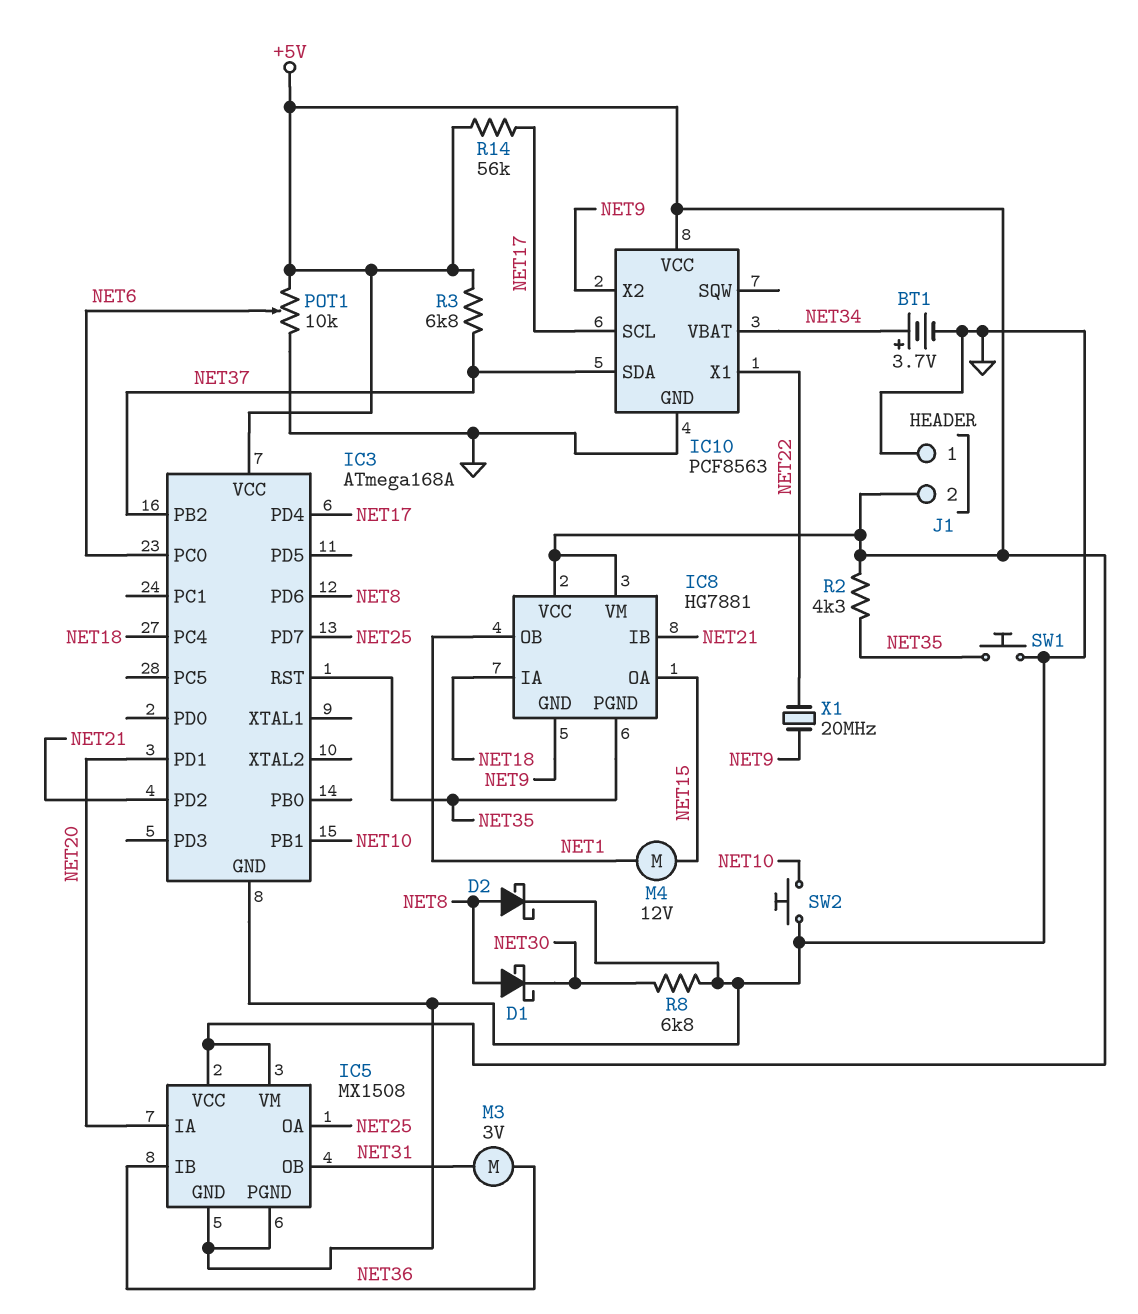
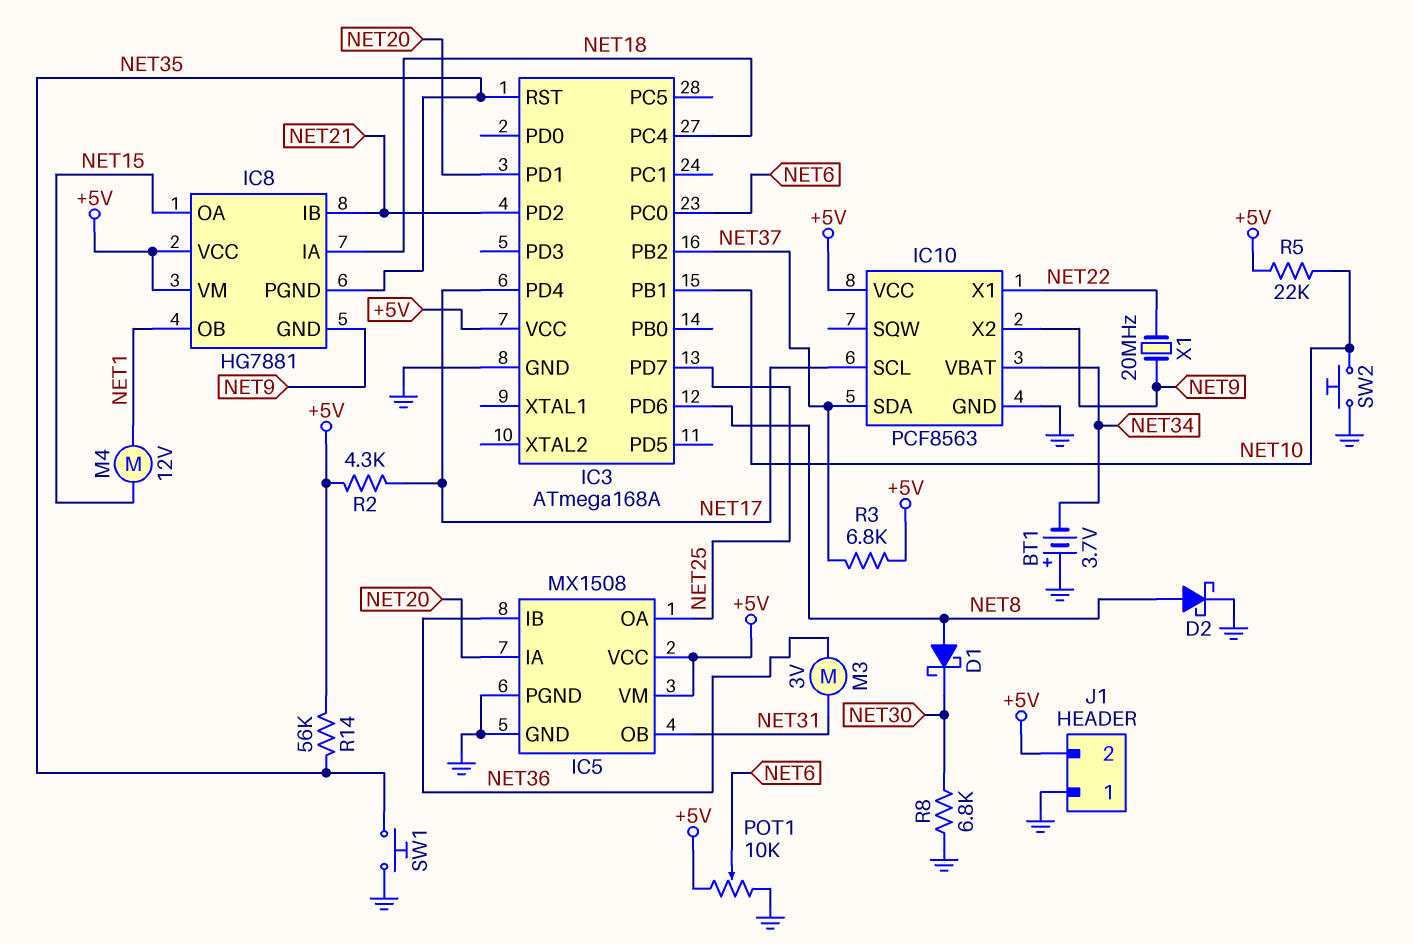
BT1: 3.7V (plus NET34, minus GND) -> 3.7V (plus GND, minus NET34)
R2: 4.3k (+5V, NET35) -> 4.3k (+5V, NET17)
R5: none -> 22k (+5V, NET10)
R14: 56k (+5V, NET17) -> 56k (+5V, NET35)

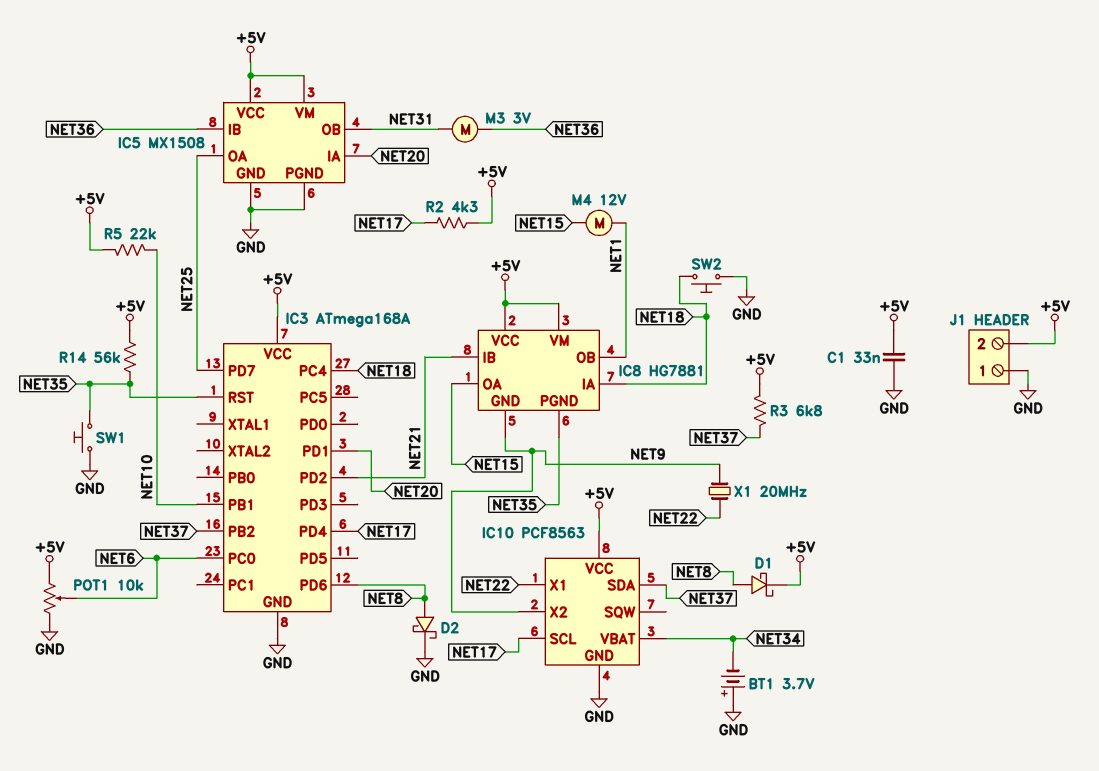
C1: none -> 33nF (+5V, GND)
D1: schottky (A NET8, K NET30) -> schottky (A NET8, K +5V)
R8: 6.8k (GND, NET30) -> none
SW2: button (GND, NET10) -> button (GND, NET18)

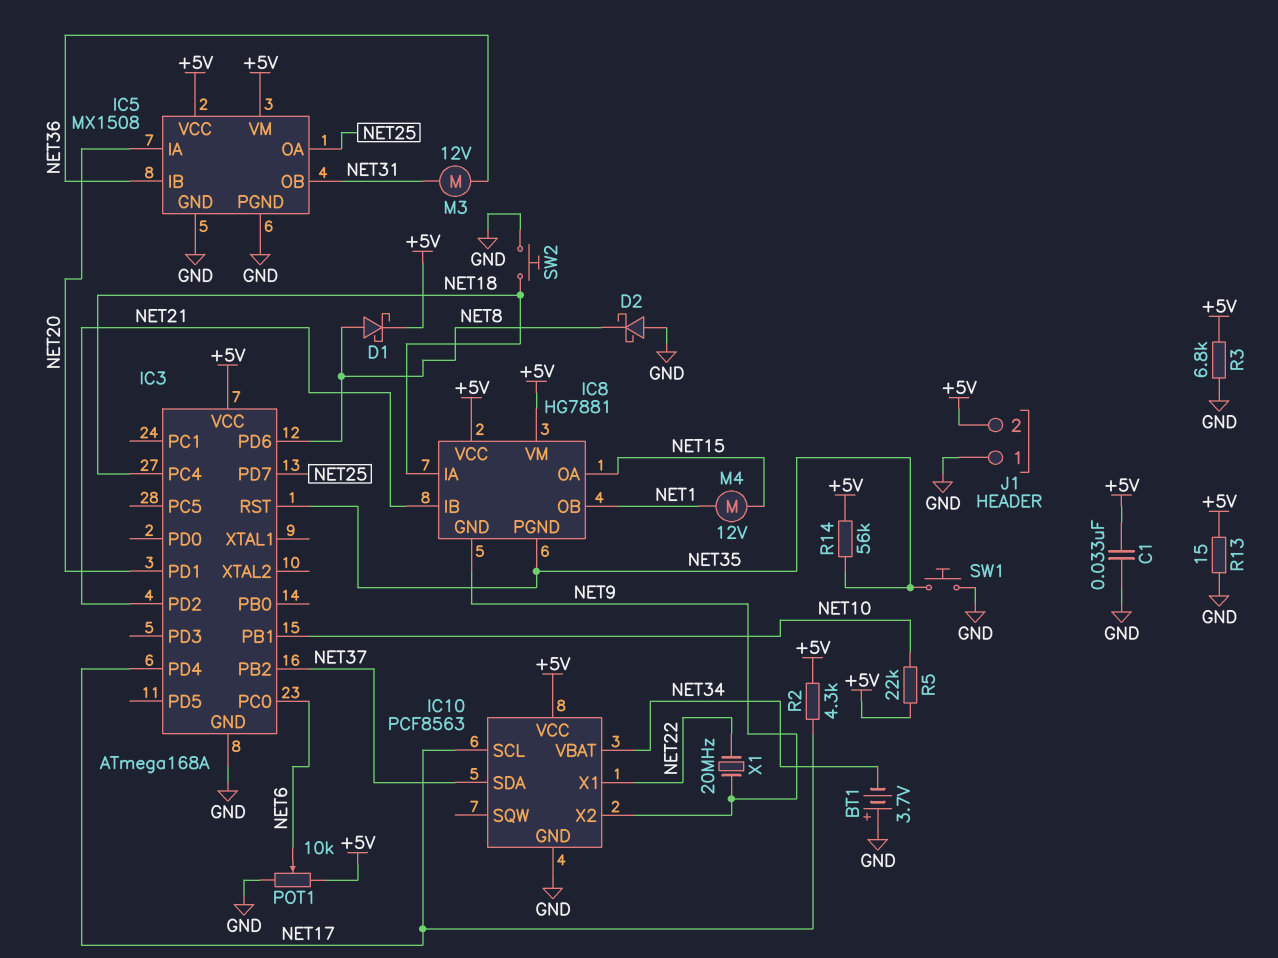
D2: schottky (A NET8, K GND) -> schottky (A GND, K NET8)
M3: motor 3V (NET31, NET36) -> motor 12V (NET31, NET36)
R3: 6.8k (+5V, NET37) -> 6.8k (+5V, GND)
R13: none -> 15 (+5V, GND)

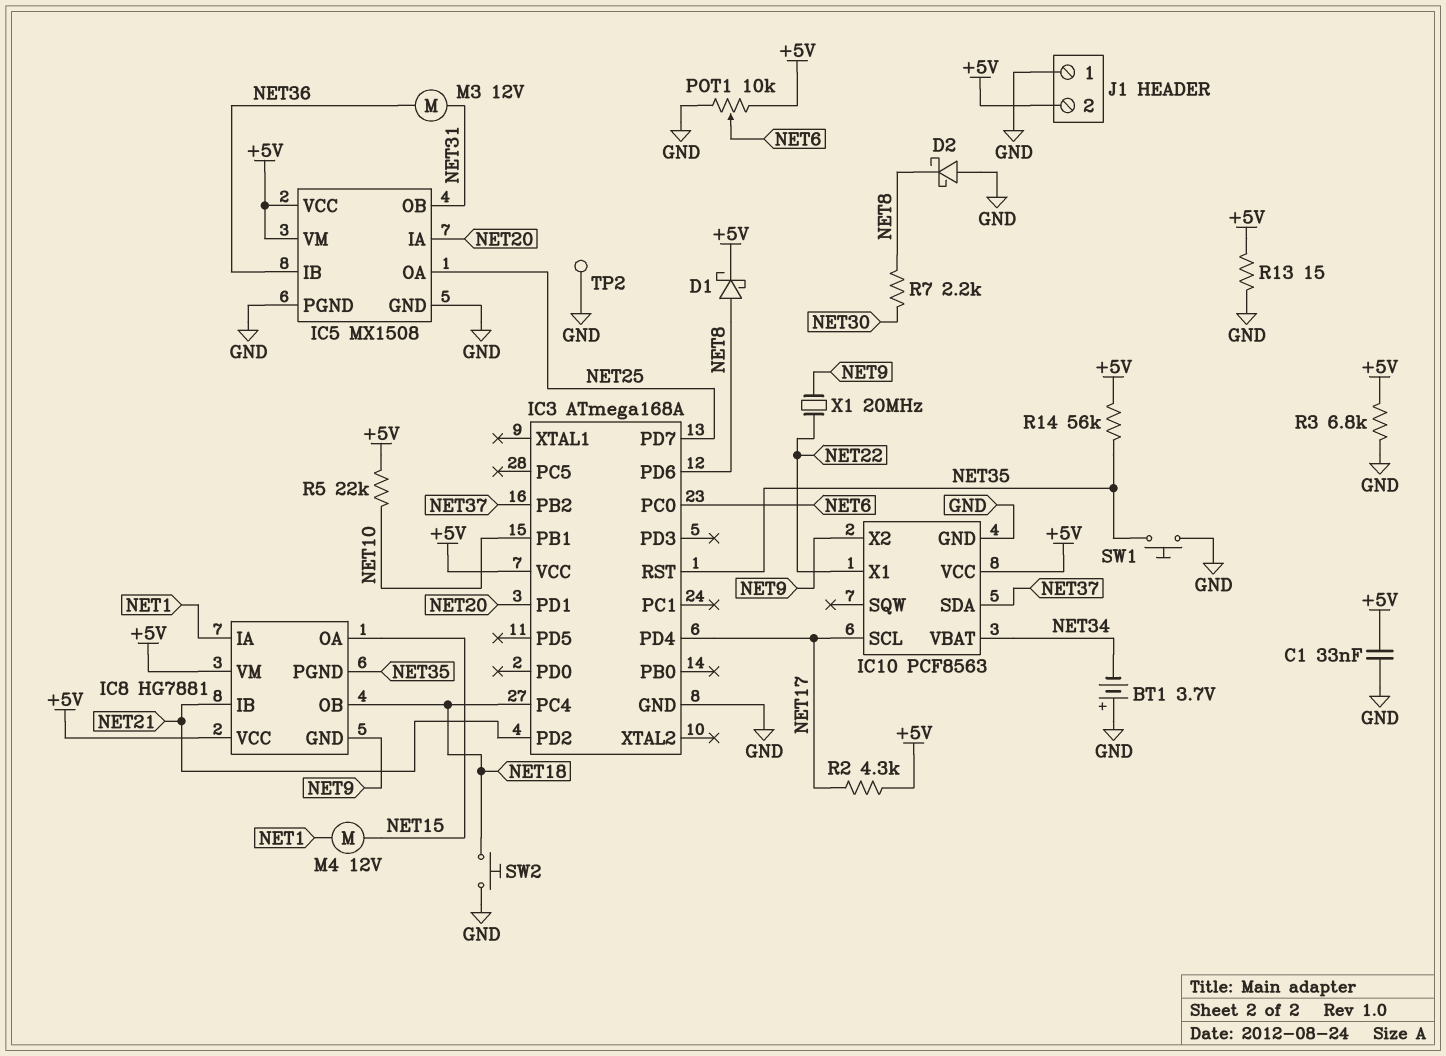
IC8 pin IA: NET18 -> NET1
IC8 pin OB: NET1 -> NET18
R7: none -> 2.2k (NET8, NET30)
TP2: none -> test point (GND)

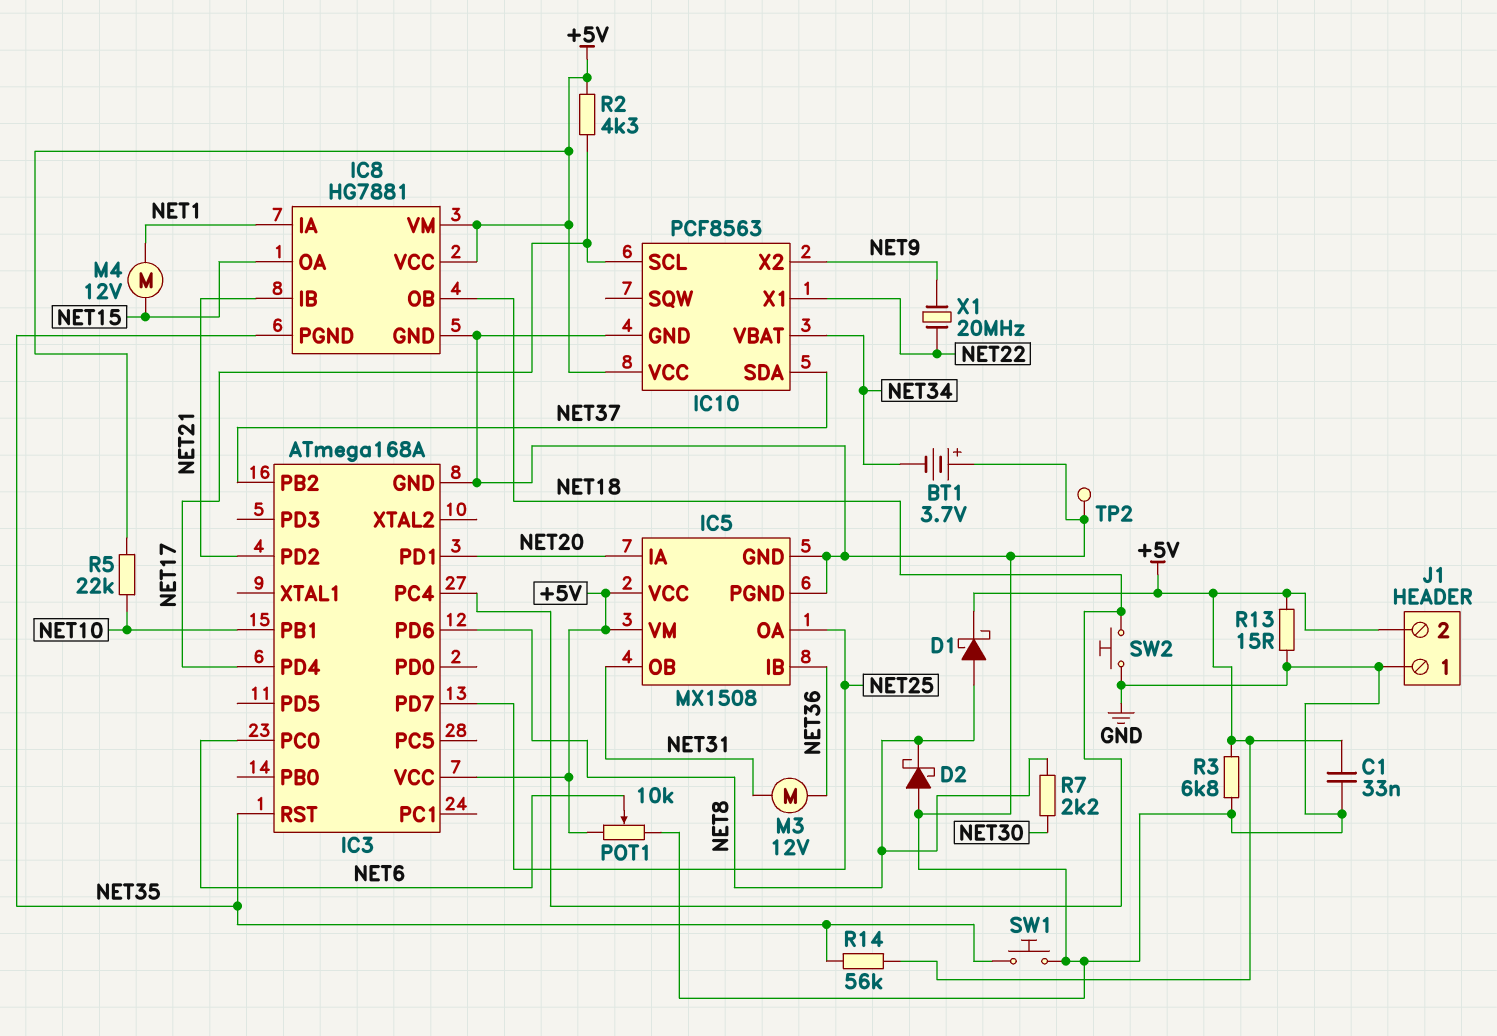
IC8 pin GND: NET9 -> GND

